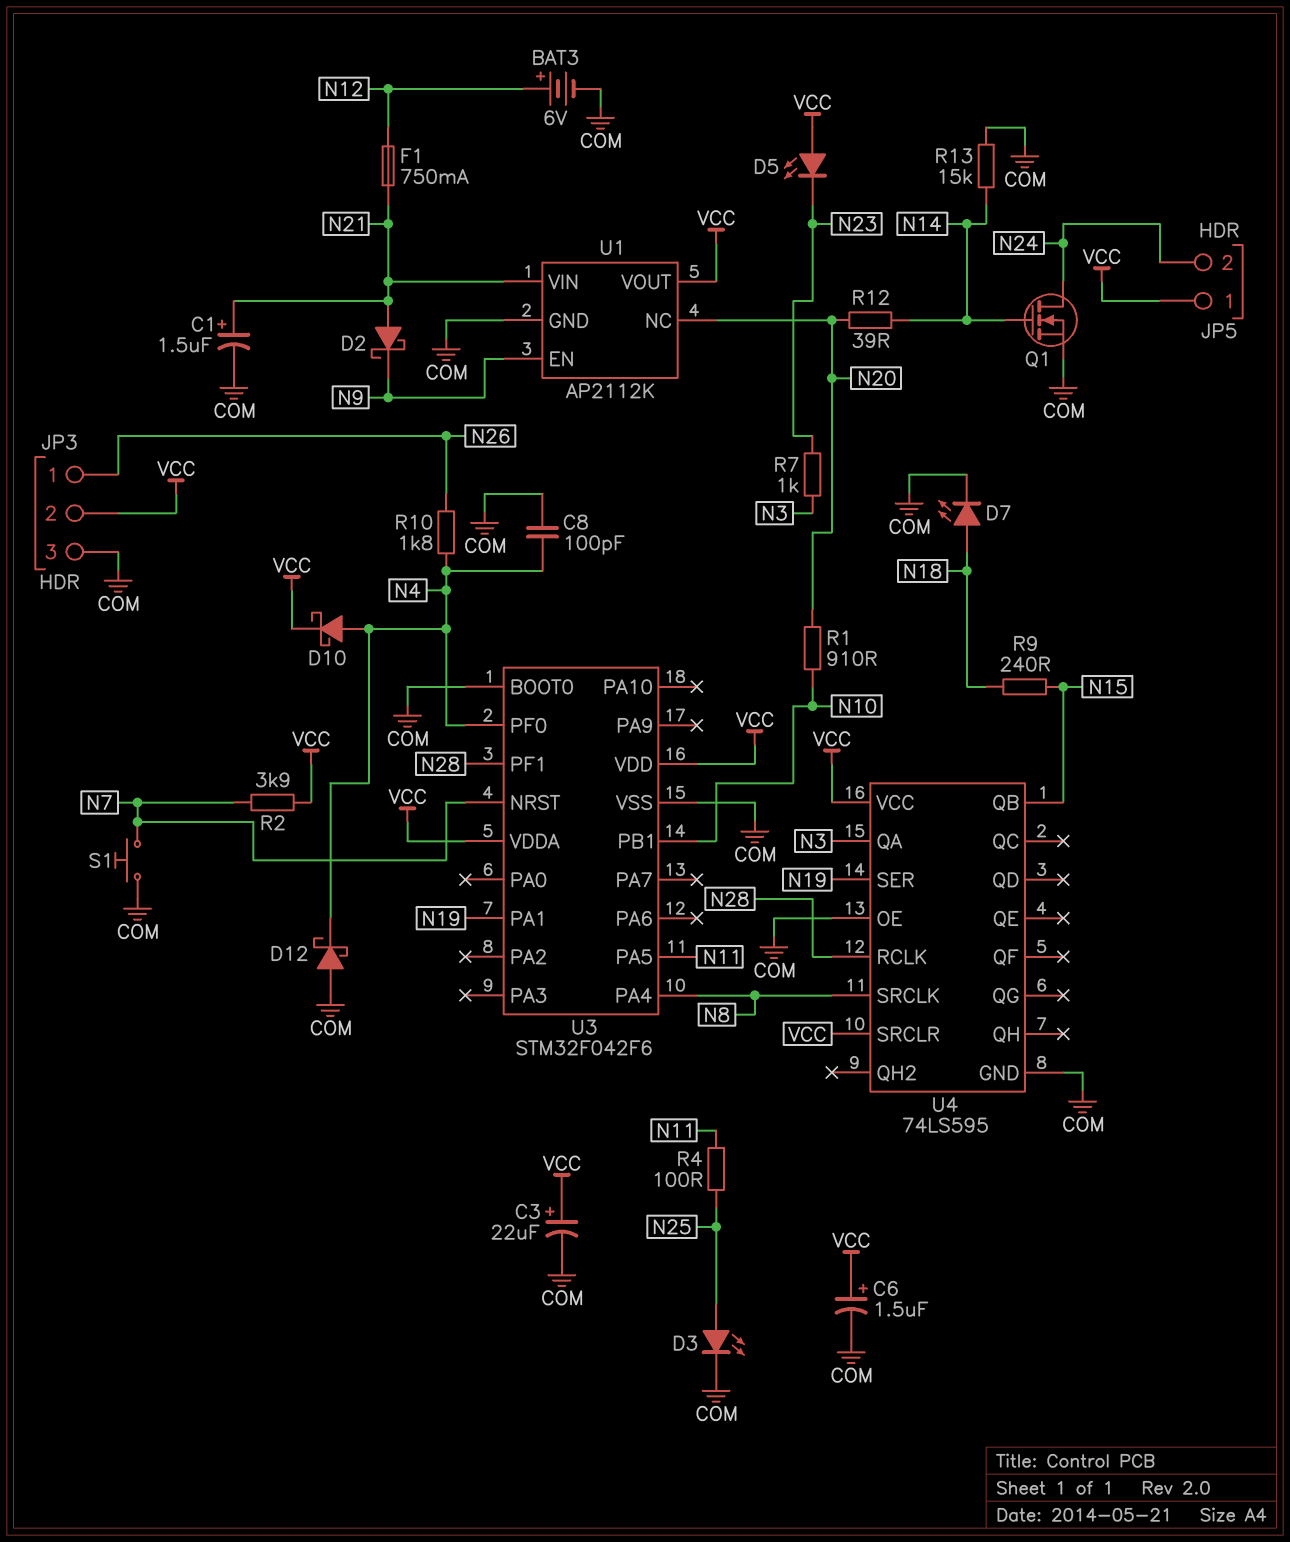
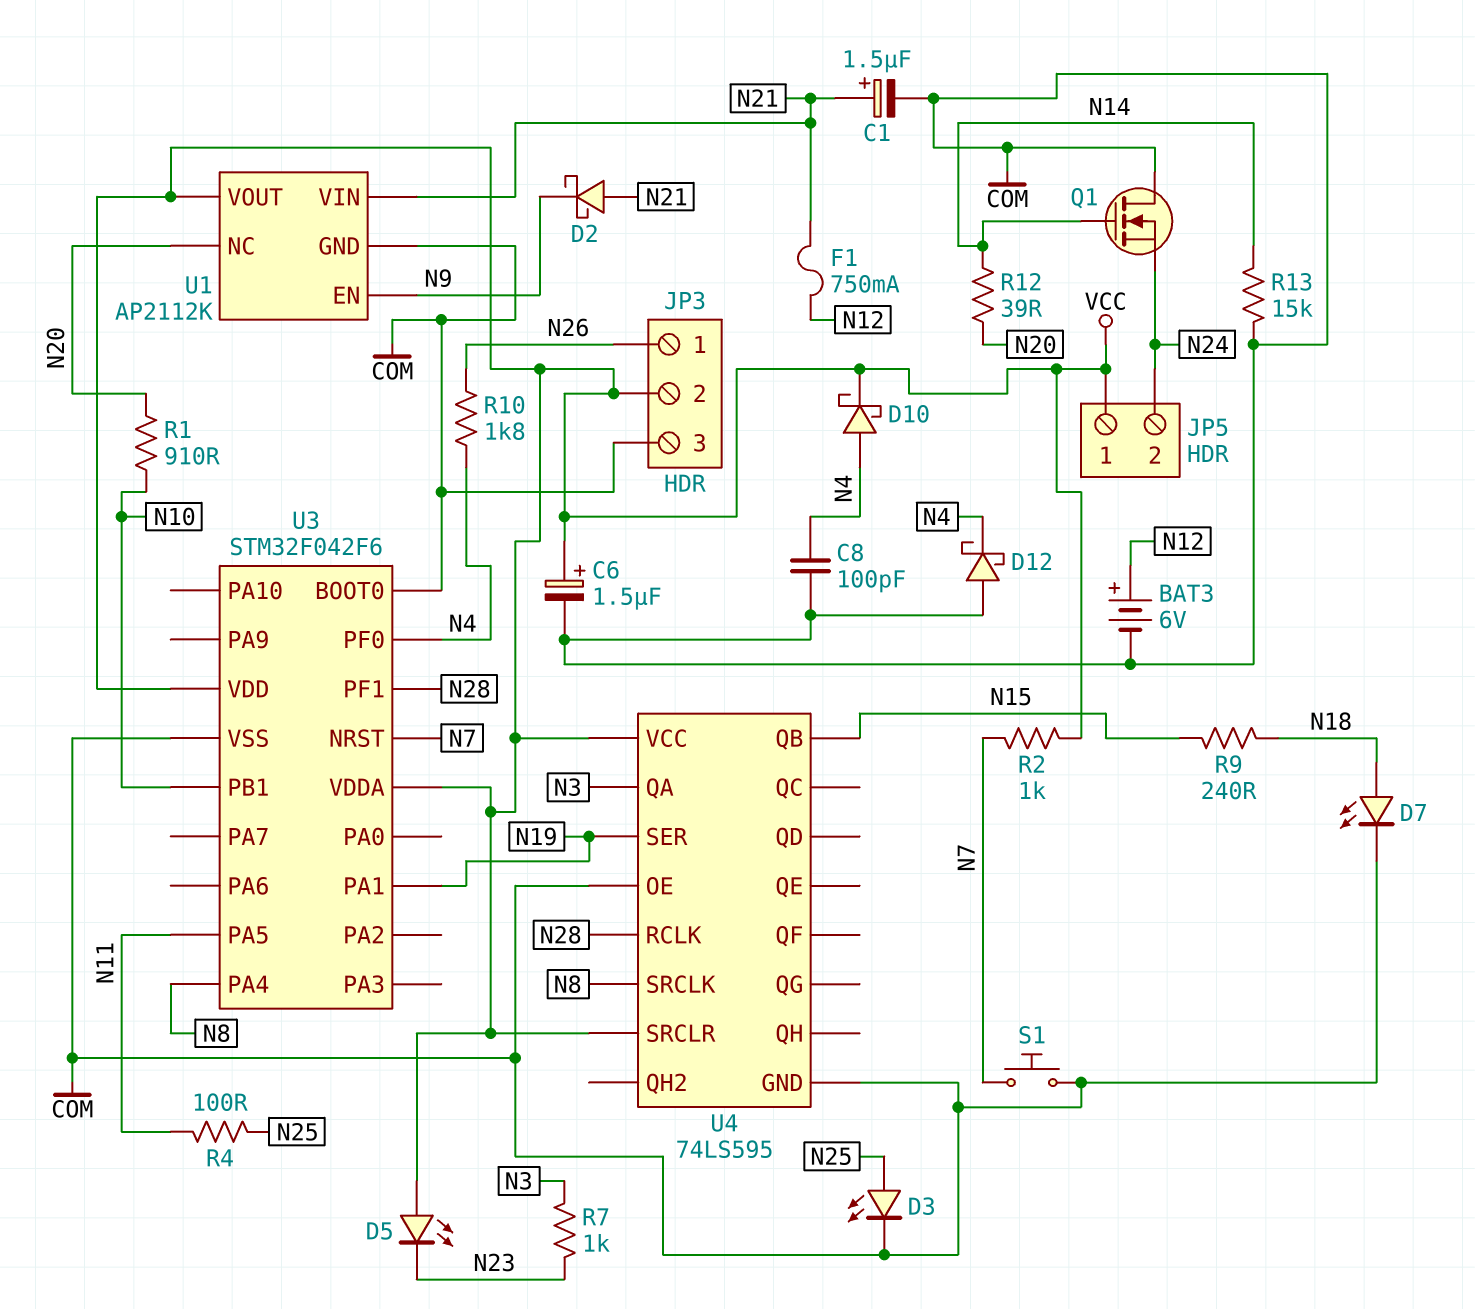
C3: 22uF (plus VCC, minus COM) -> none
Q1: NMOS (G N14, D N24, S COM) -> NMOS (G N14, D COM, S N24)
R2: 3.9k (N7, VCC) -> 1k (N7, VCC)

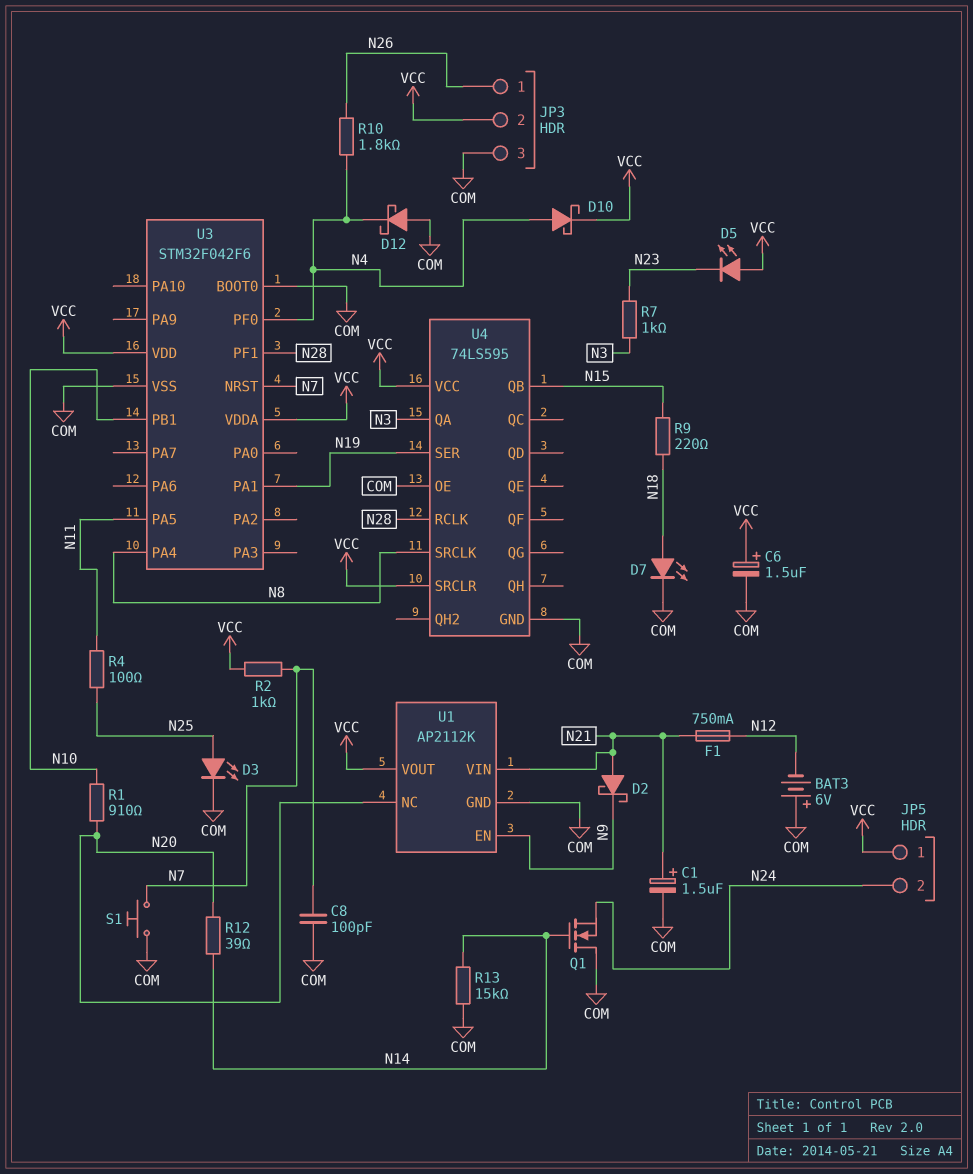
BAT3: 6V (plus N12, minus COM) -> 6V (plus COM, minus N12)
C8: 100pF (COM, N4) -> 100pF (COM, N7)
R9: 240 (N15, N18) -> 220 (N15, N18)

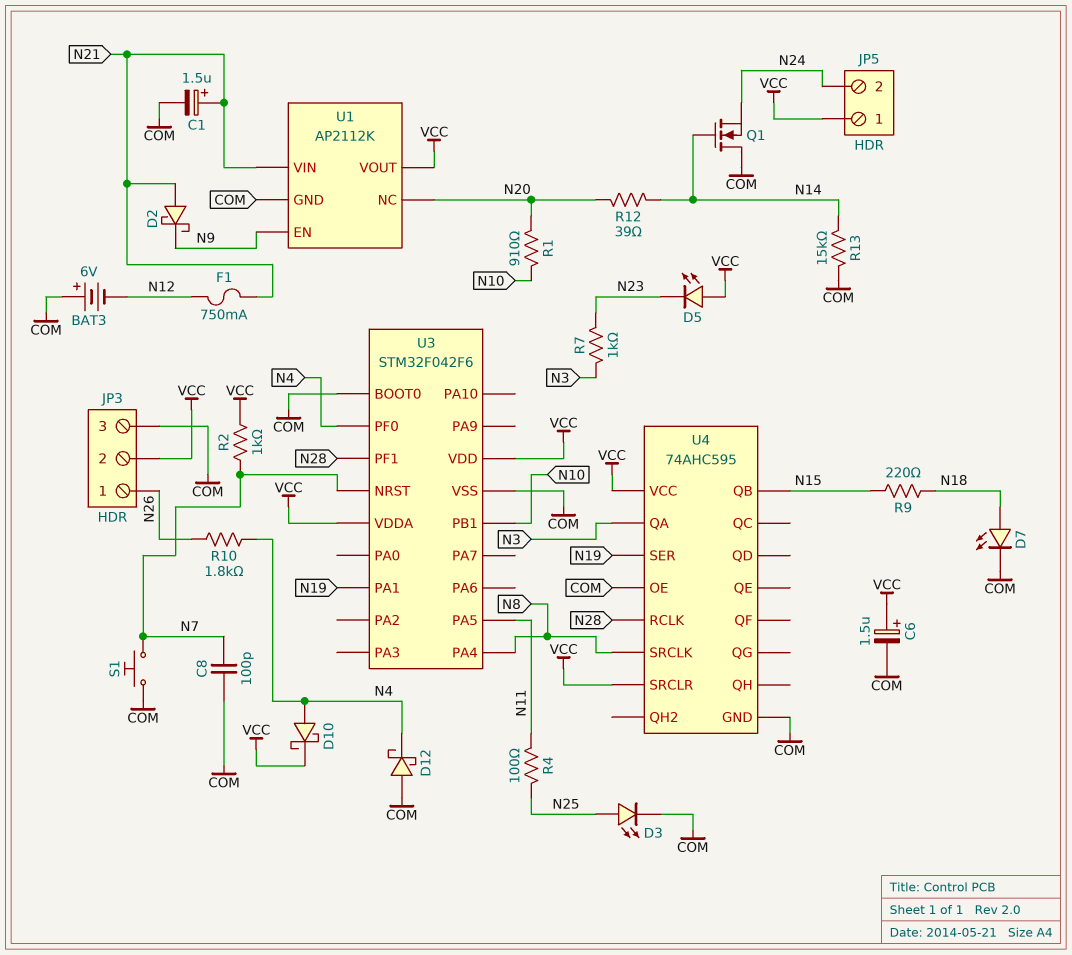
U4: 74LS595 -> 74AHC595

